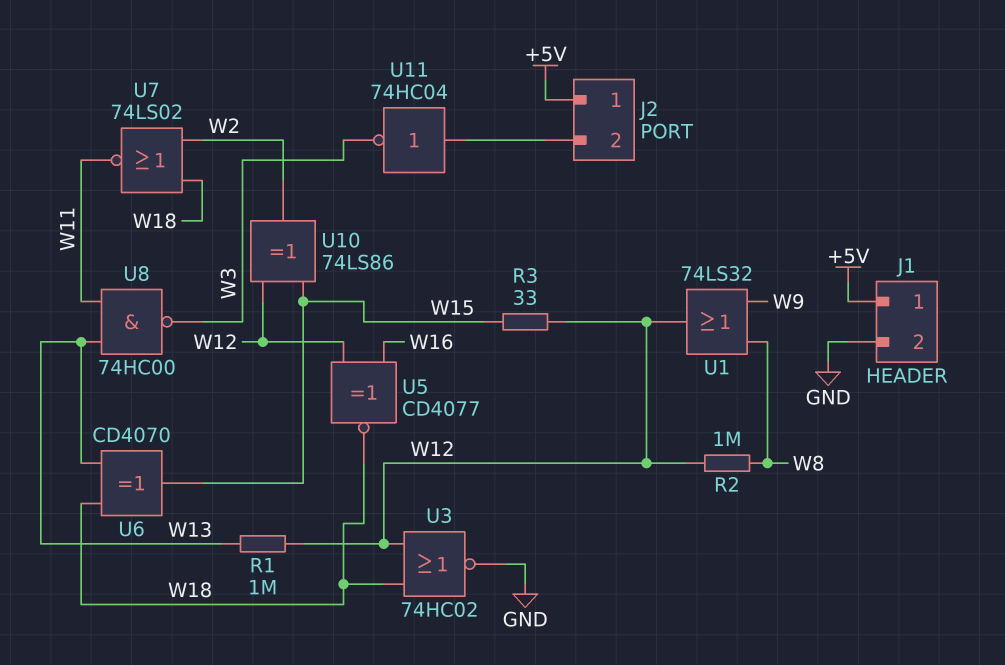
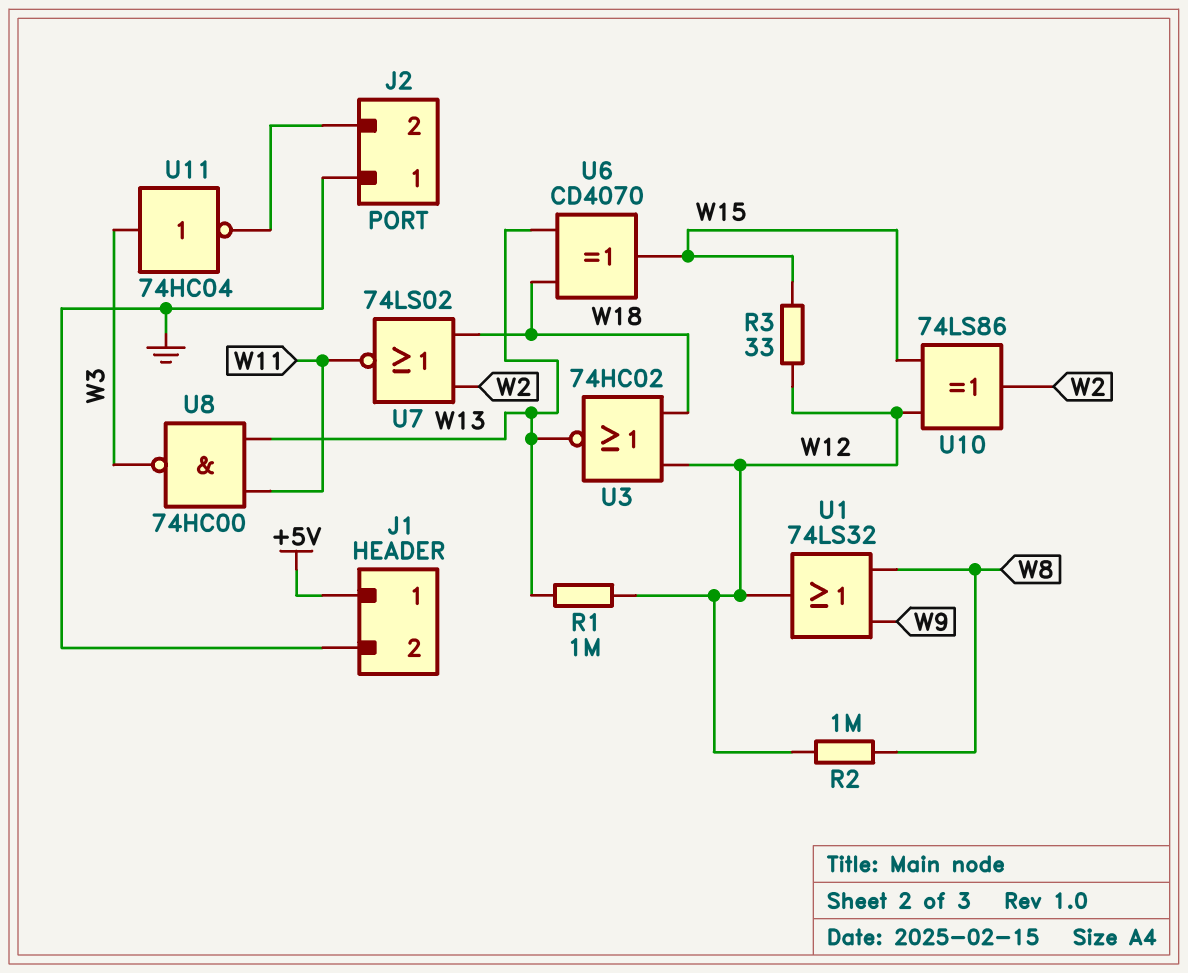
J2 pin 1: +5V -> GND
U3: NOR 74HC02 (in W12, in W18, out GND) -> NOR 74HC02 (in W12, in W18, out W13)
U5: XNOR CD4077 (in W12, in W16, out W18) -> none
U11: NOT 74HC04 (in J2/2, out W3) -> NOT 74HC04 (in W3, out J2/2)

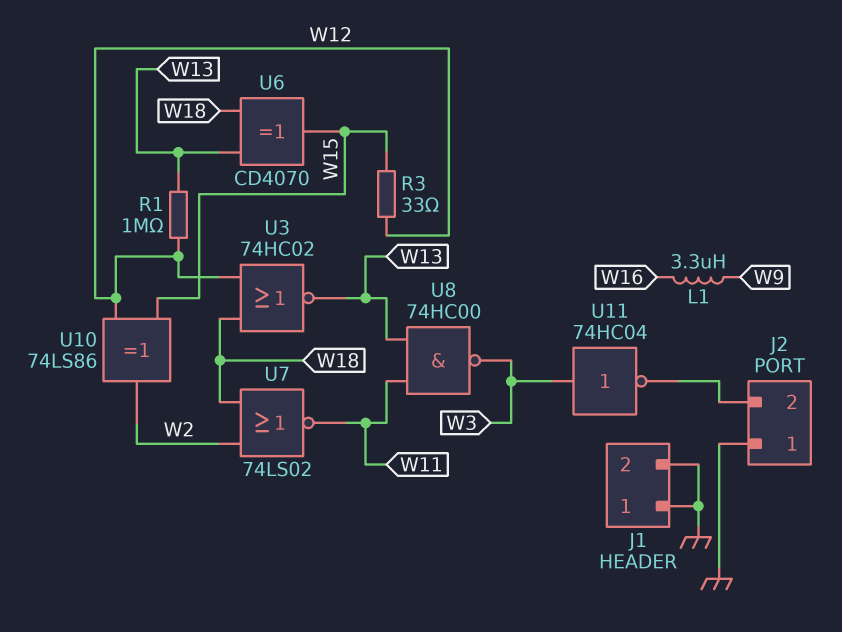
J1 pin 1: +5V -> GND
L1: none -> 3.3uH (W9, W16)
R2: 1M (W8, W12) -> none
U1: OR 74LS32 (in W8, in W9, out W12) -> none

